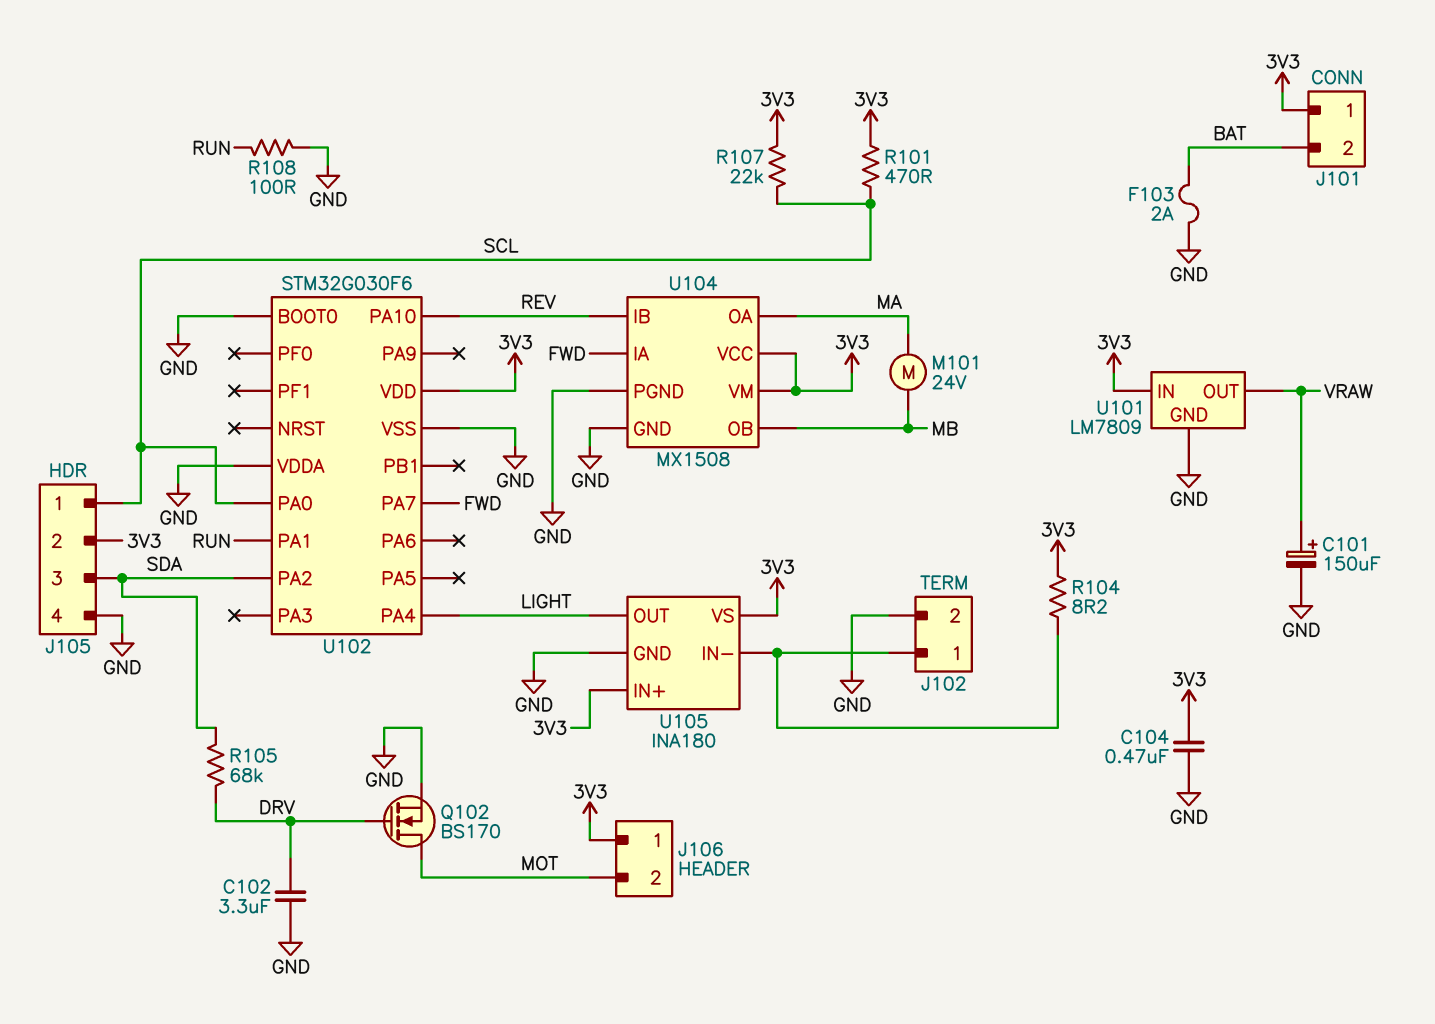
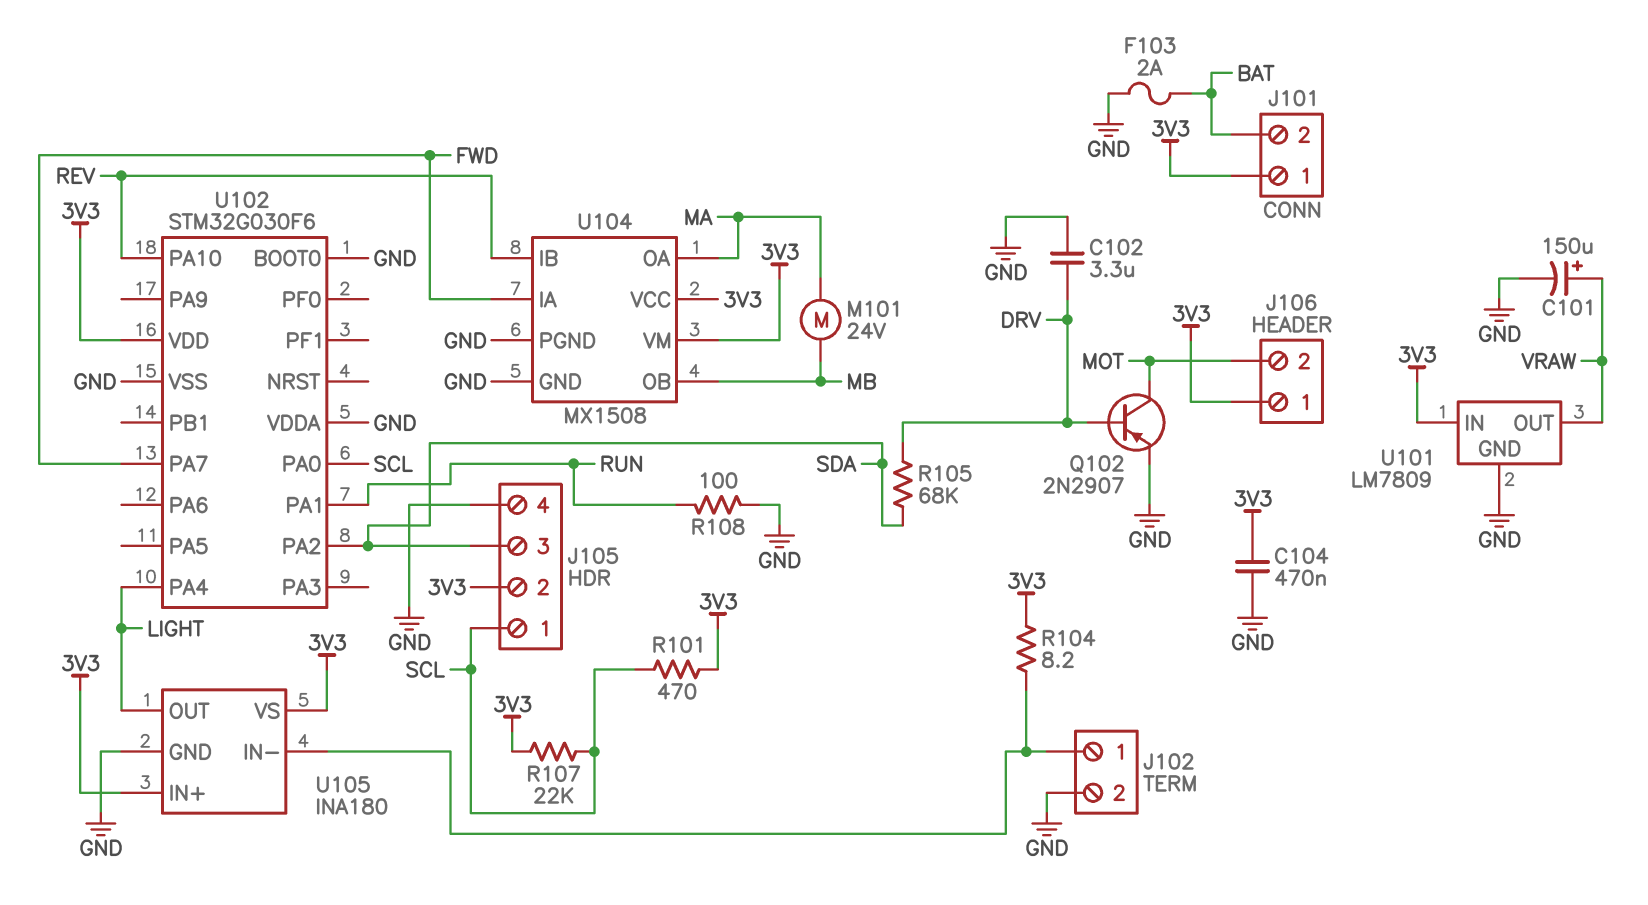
Q102: NMOS BS170 (G DRV, D MOT, S GND) -> PNP 2N2907 (B DRV, C MOT, E GND)

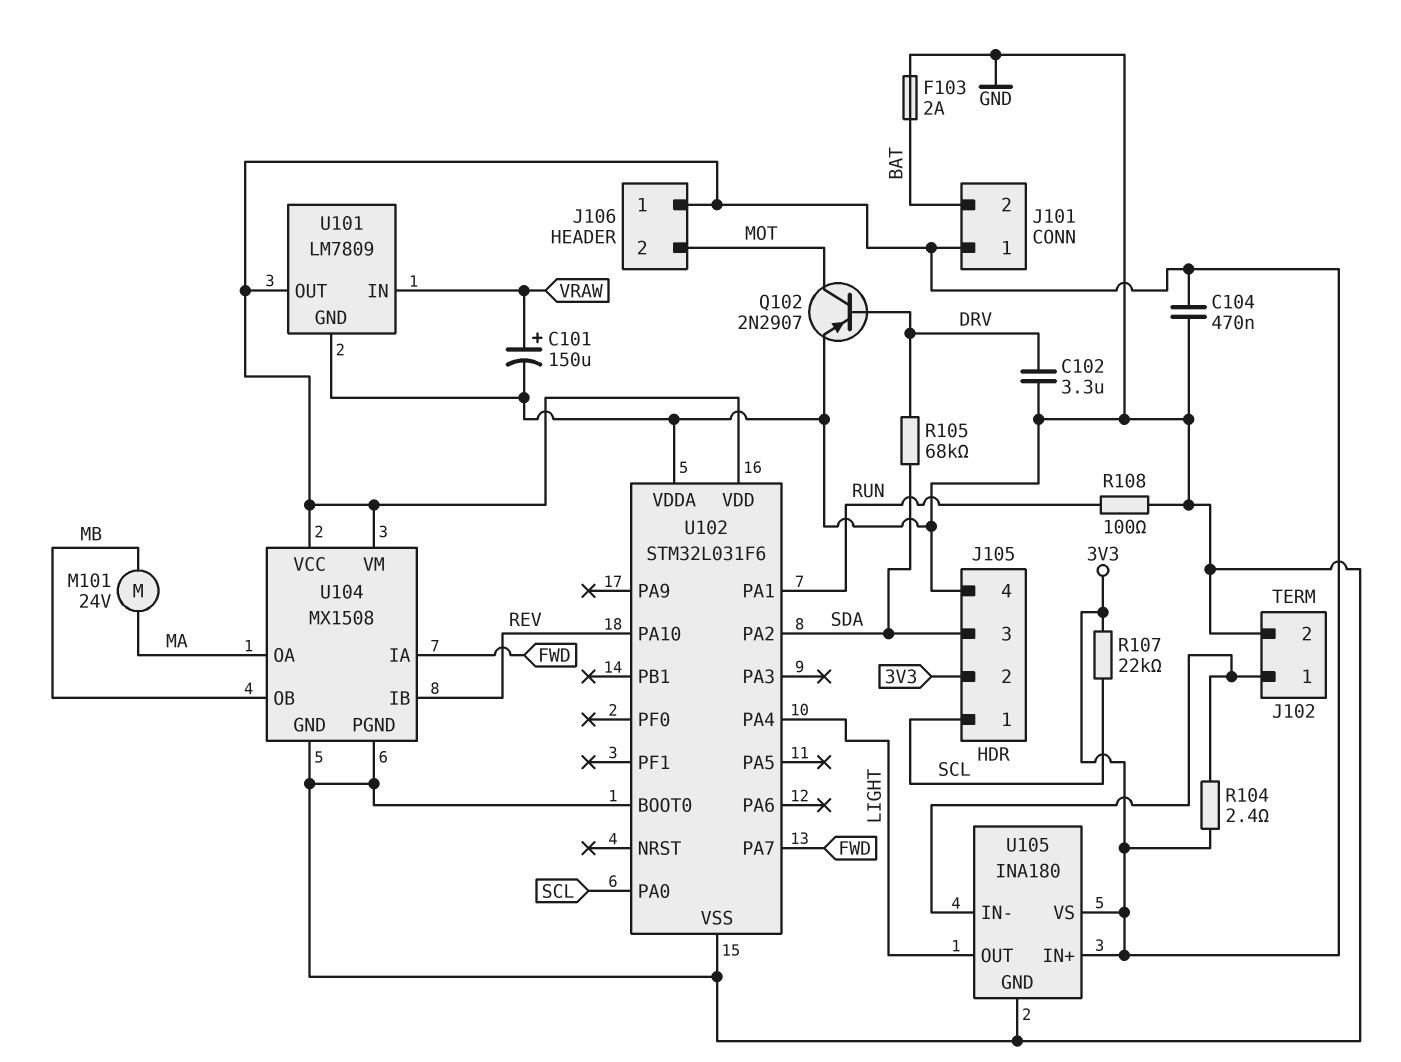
R101: 470 (3V3, SCL) -> none
R104: 8.2 (3V3, J102/1) -> 2.4 (3V3, J102/1)
U101 pin IN: 3V3 -> VRAW
U101 pin OUT: VRAW -> 3V3
U102: STM32G030F6 -> STM32L031F6

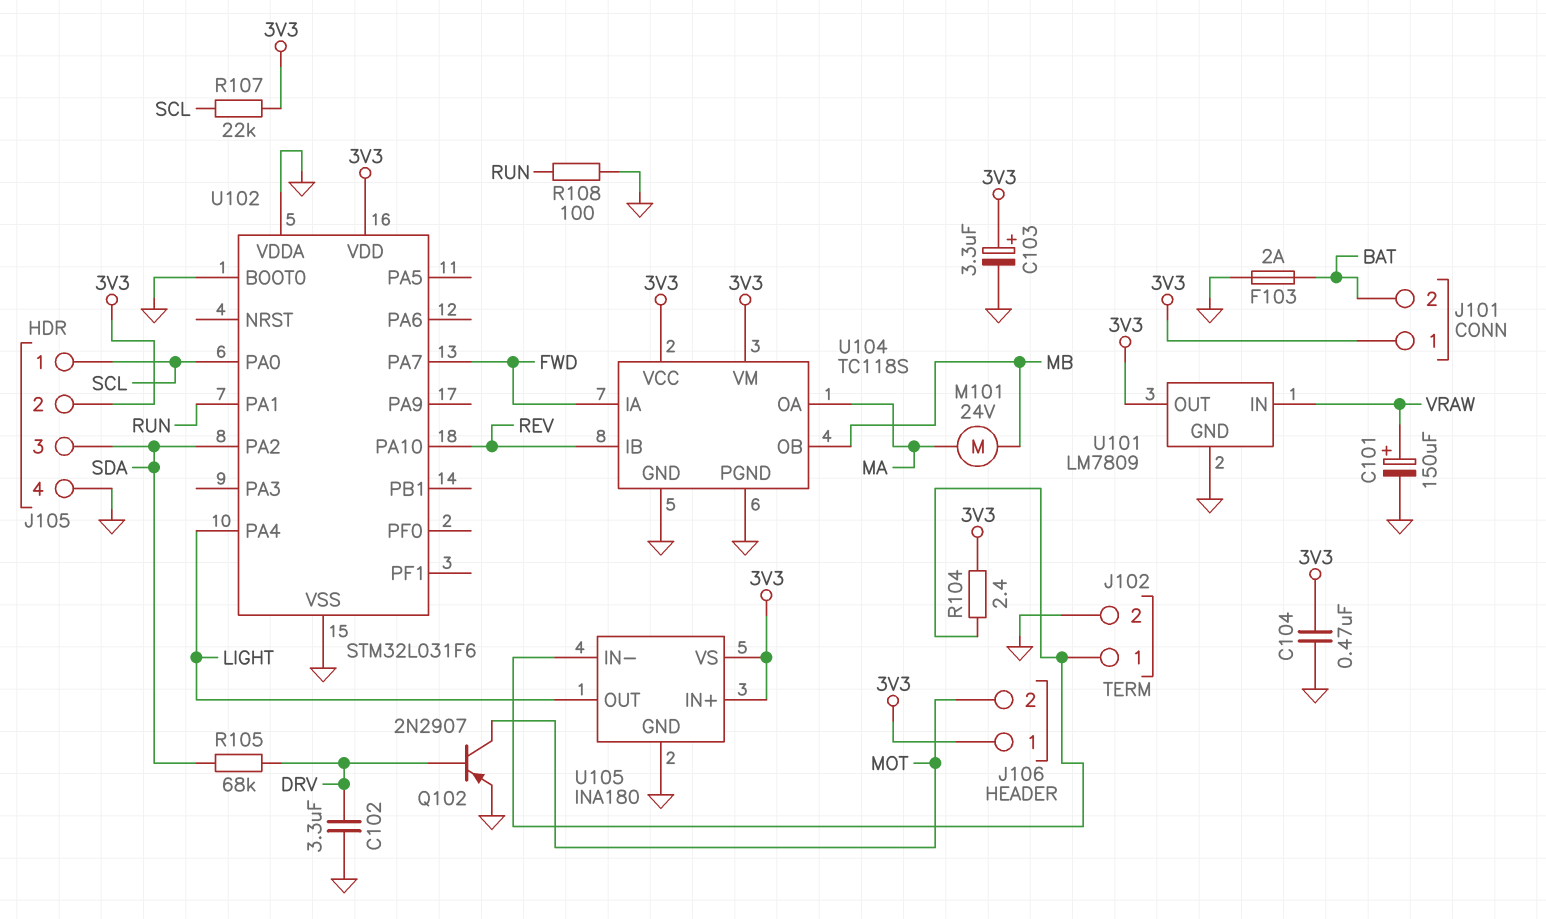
C103: none -> 3.3uF (plus 3V3, minus GND)
U104: MX1508 -> TC118S

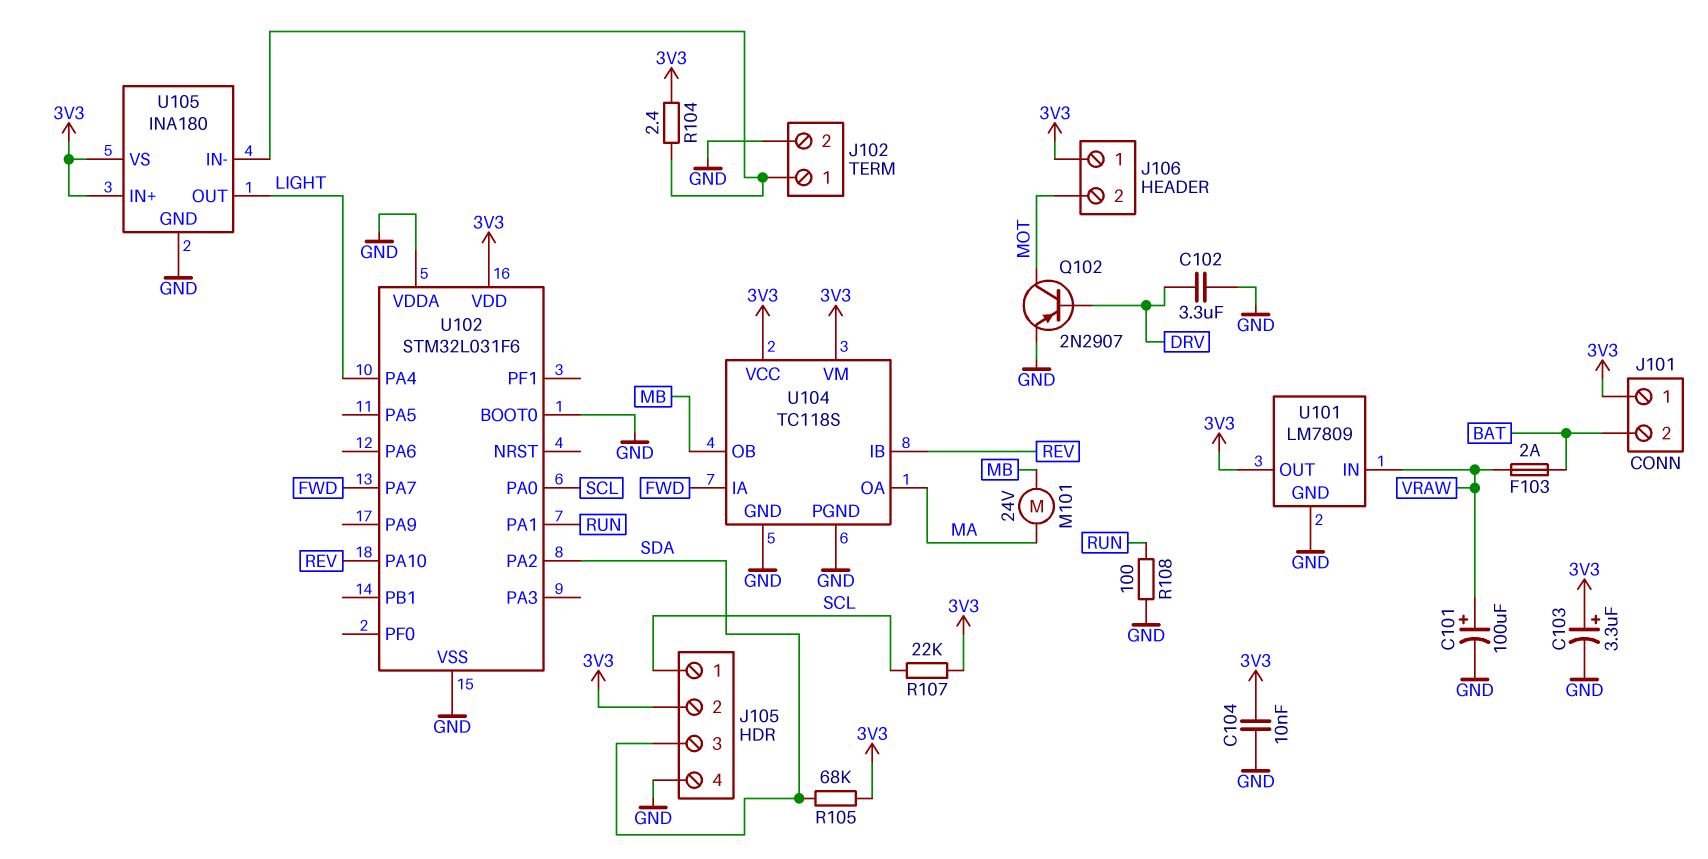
C101: 150uF (plus VRAW, minus GND) -> 100uF (plus VRAW, minus GND)
C104: 470nF (3V3, GND) -> 10nF (3V3, GND)
F103: 2A (BAT, GND) -> 2A (BAT, VRAW)
R105: 68k (DRV, SDA) -> 68k (3V3, SDA)

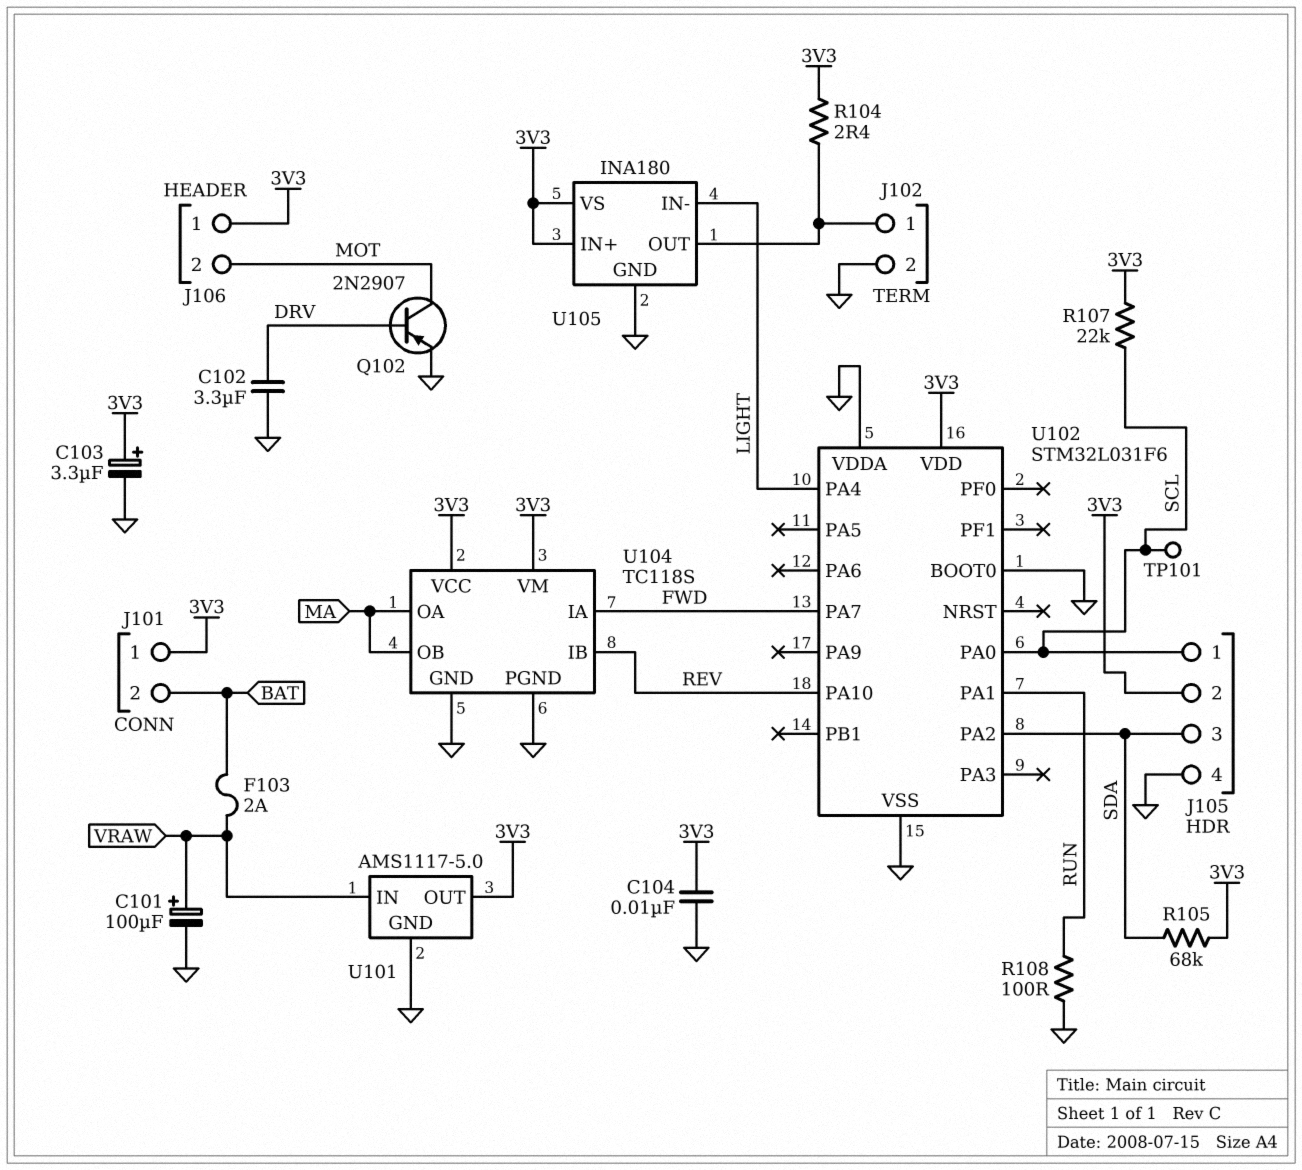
M101: motor 24V (MA, MB) -> none
TP101: none -> test point (SCL)
U101: LM7809 -> AMS1117-5.0
U104 pin OB: MB -> MA
U105 pin IN-: J102/1 -> LIGHT
U105 pin OUT: LIGHT -> J102/1

